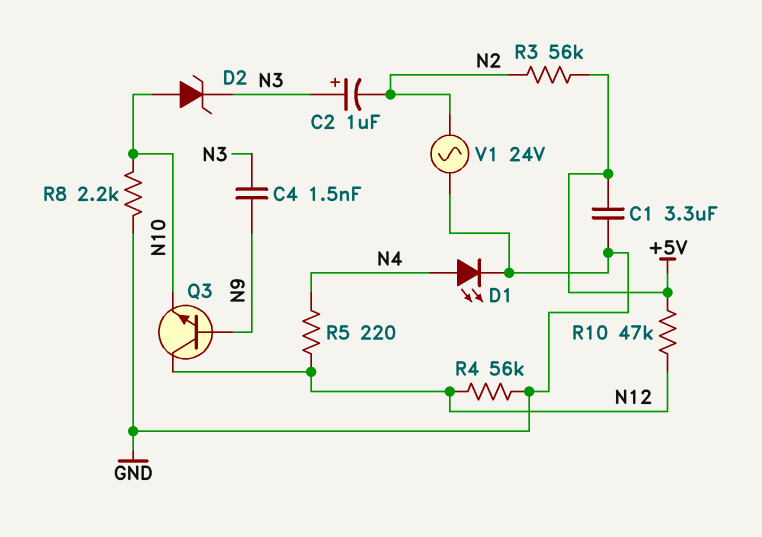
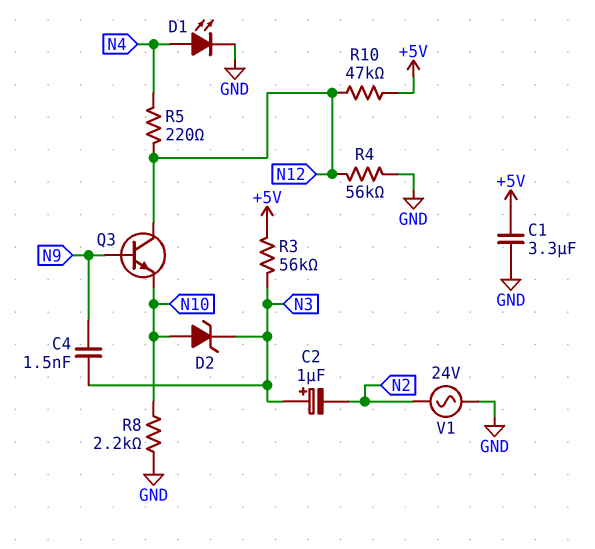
R3: 56k (+5V, N2) -> 56k (+5V, N3)

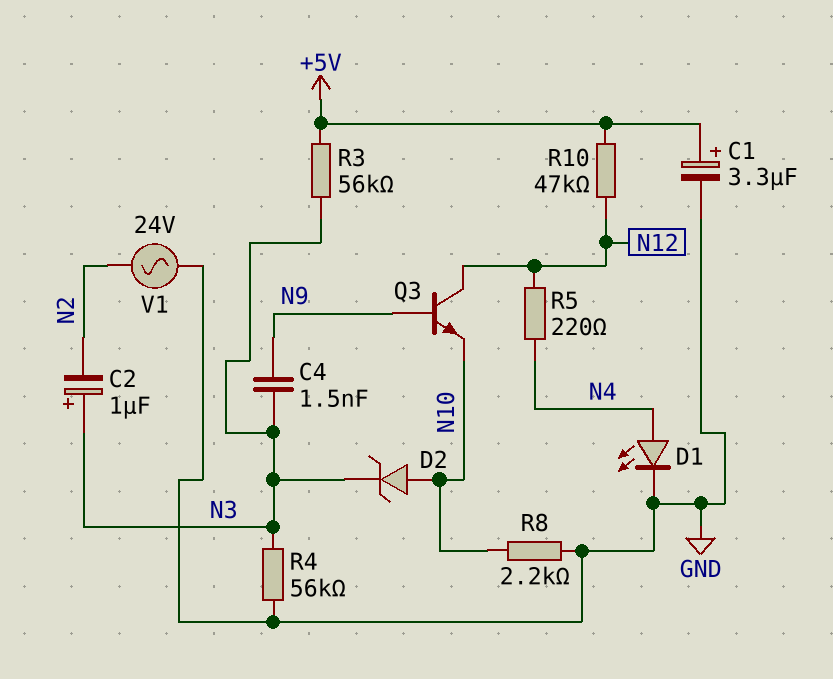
C1: 3.3uF (+5V, GND) -> 3.3uF (plus +5V, minus GND)
R4: 56k (GND, N12) -> 56k (GND, N3)

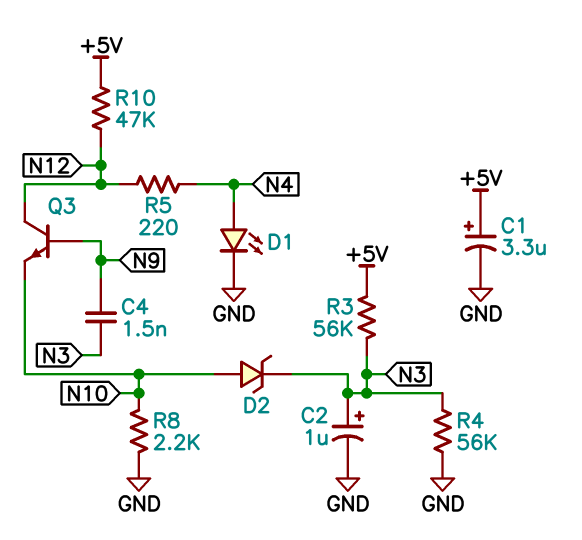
C2: 1uF (plus N3, minus N2) -> 1uF (plus N3, minus GND)
V1: AC 24V (GND, N2) -> none

